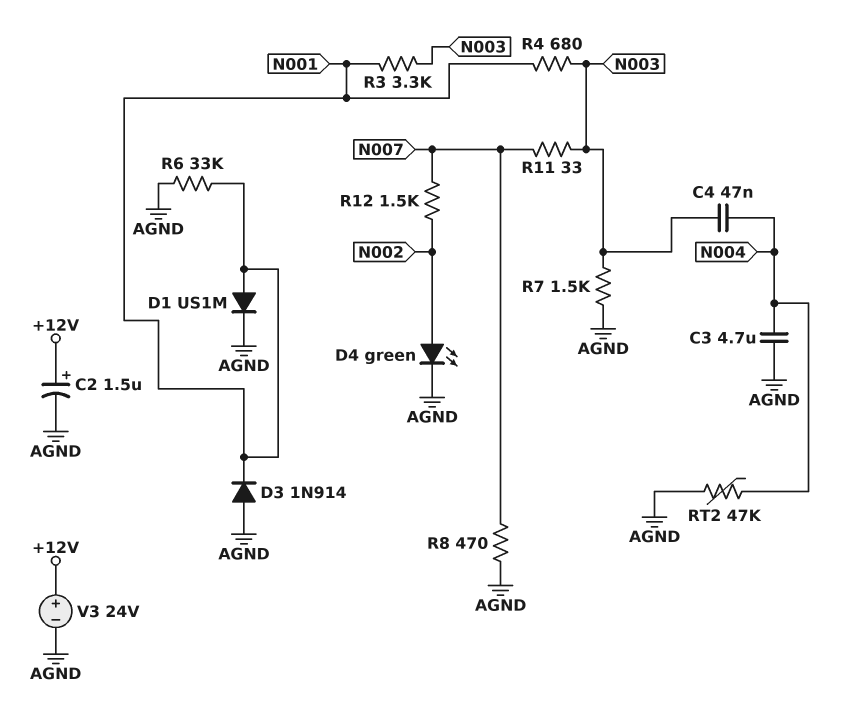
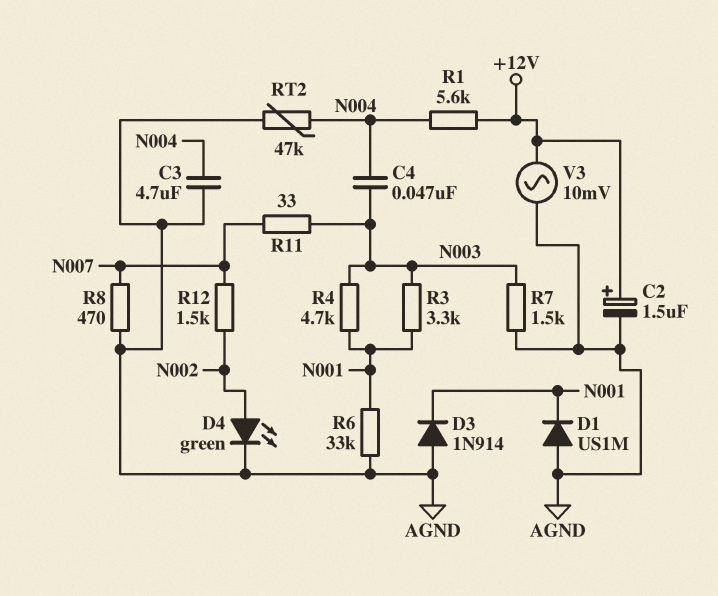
D1: diode US1M (A N001, K AGND) -> diode US1M (A AGND, K N001)
R1: none -> 5.6k (+12V, N004)
R4: 680 (N001, N003) -> 4.7k (N001, N003)
V3: 24V (plus +12V, minus AGND) -> AC 10mV (+12V, AGND)

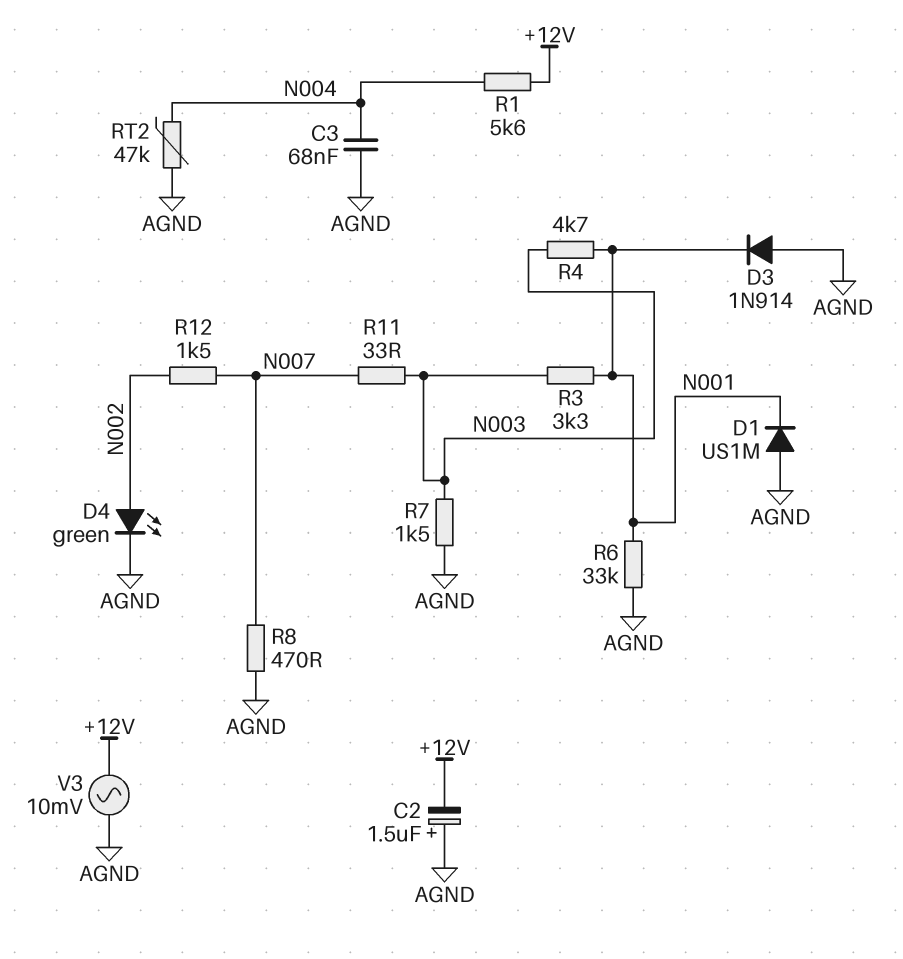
C2: 1.5uF (plus +12V, minus AGND) -> 1.5uF (plus AGND, minus +12V)
C3: 4.7uF (AGND, N004) -> 68nF (AGND, N004)
C4: 47nF (N003, N004) -> none

